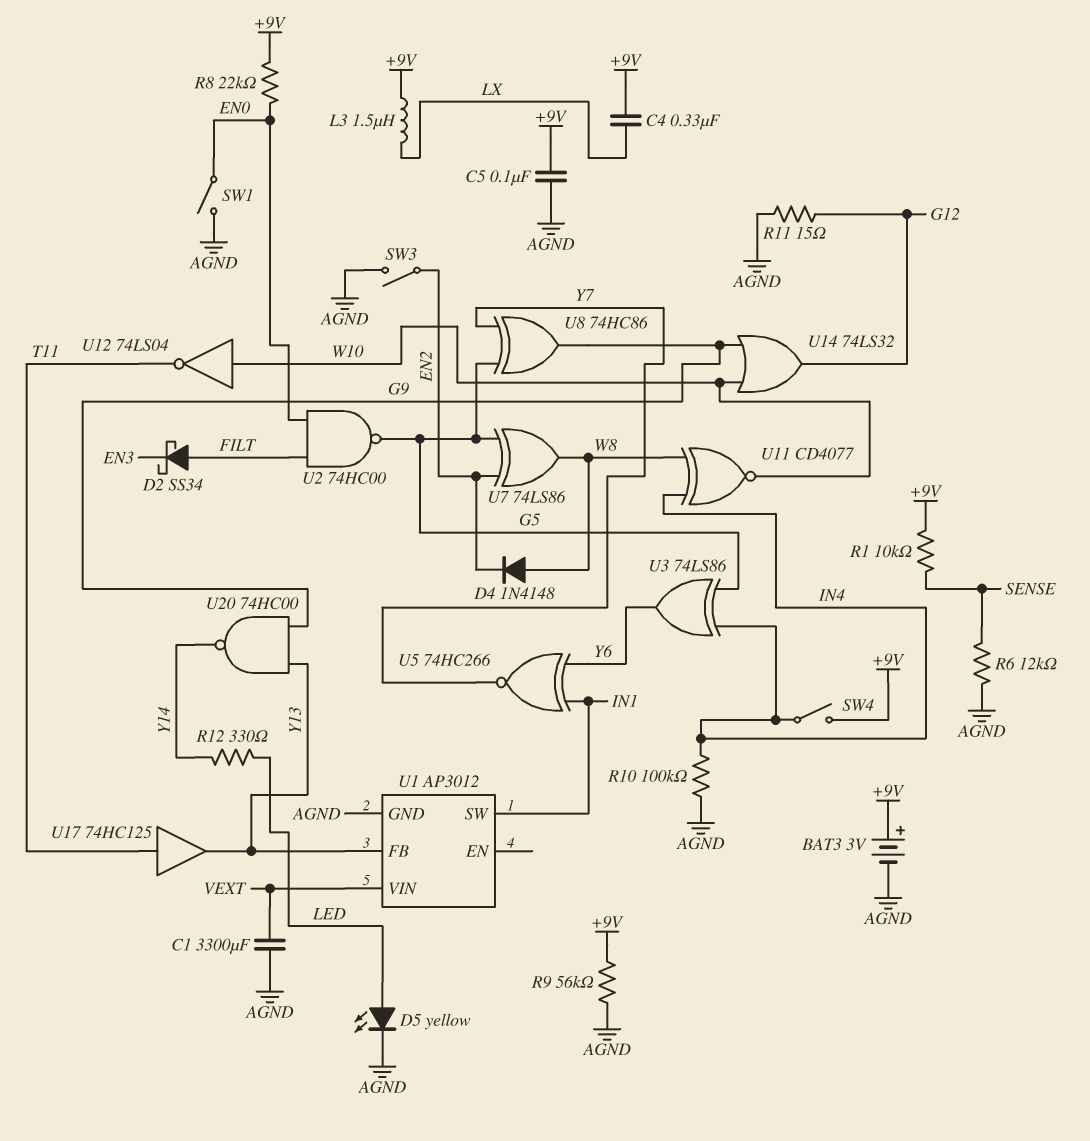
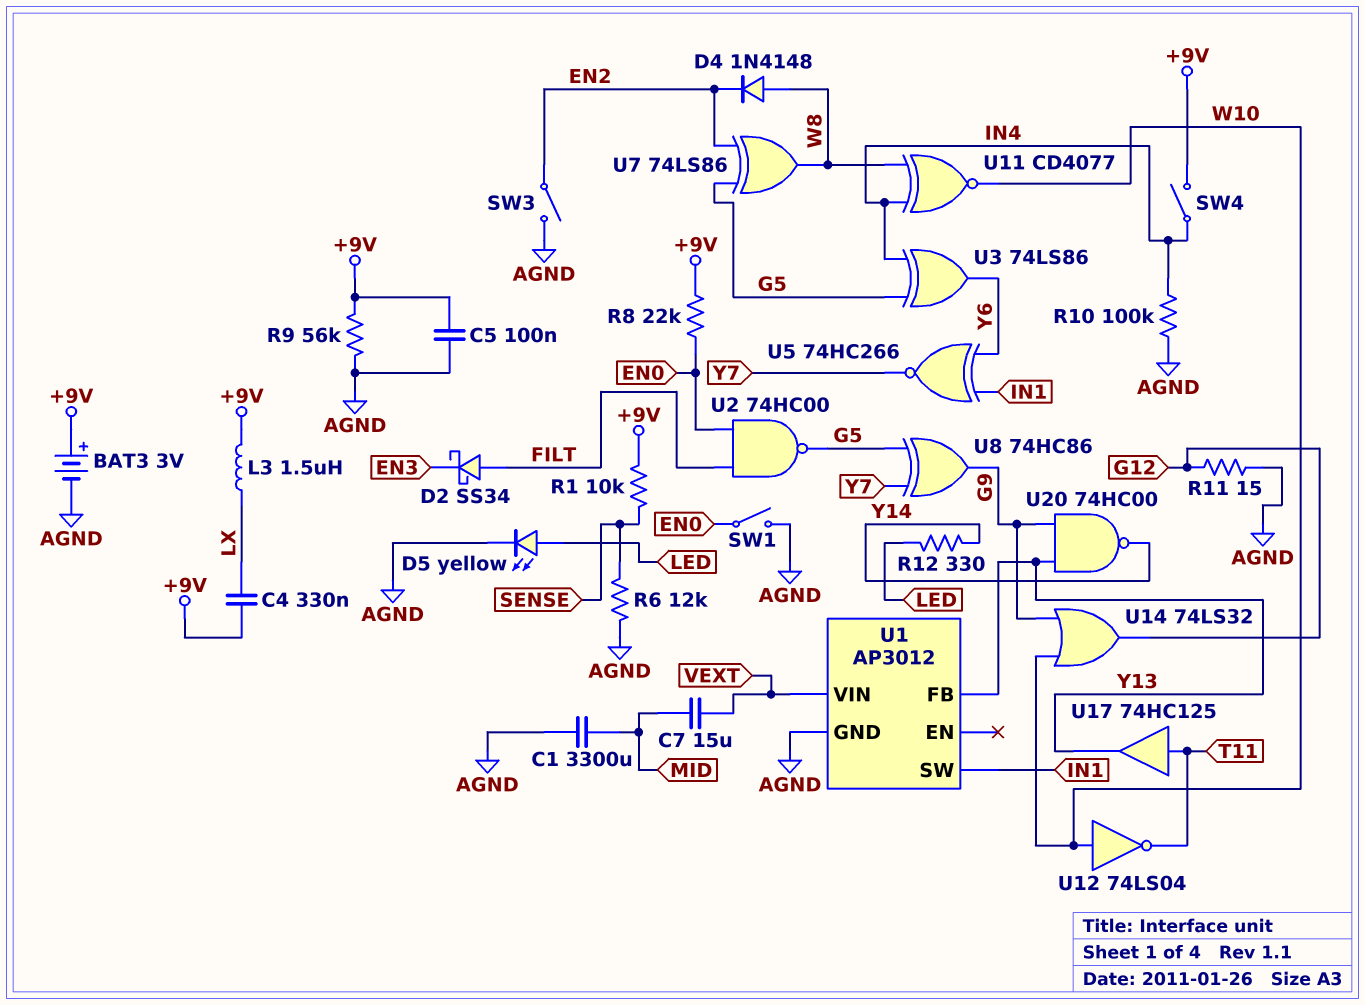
C1: 3300uF (AGND, VEXT) -> 3300uF (AGND, MID)
C7: none -> 15uF (MID, VEXT)

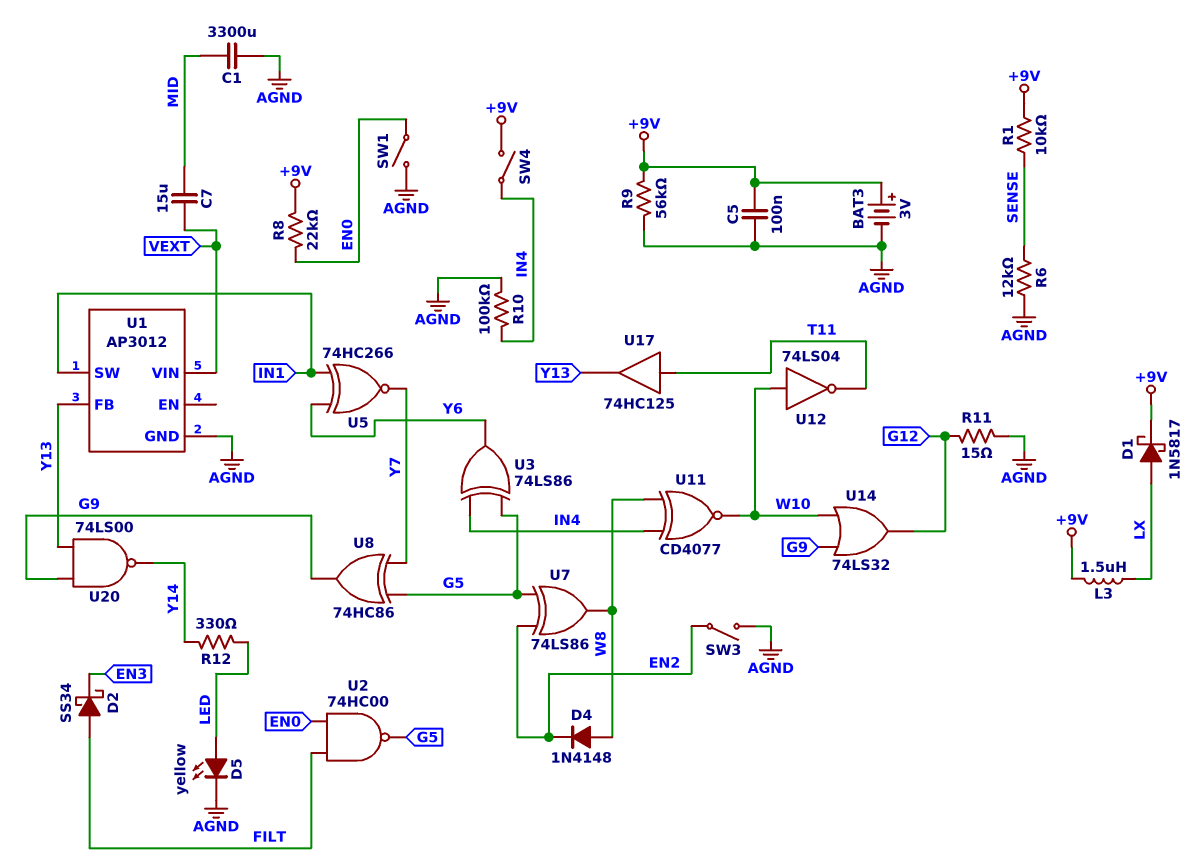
C4: 330nF (+9V, LX) -> none
D1: none -> schottky 1N5817 (A LX, K +9V)
U20: NAND 74HC00 (in G9, in Y13, out Y14) -> NAND 74LS00 (in G9, in Y13, out Y14)

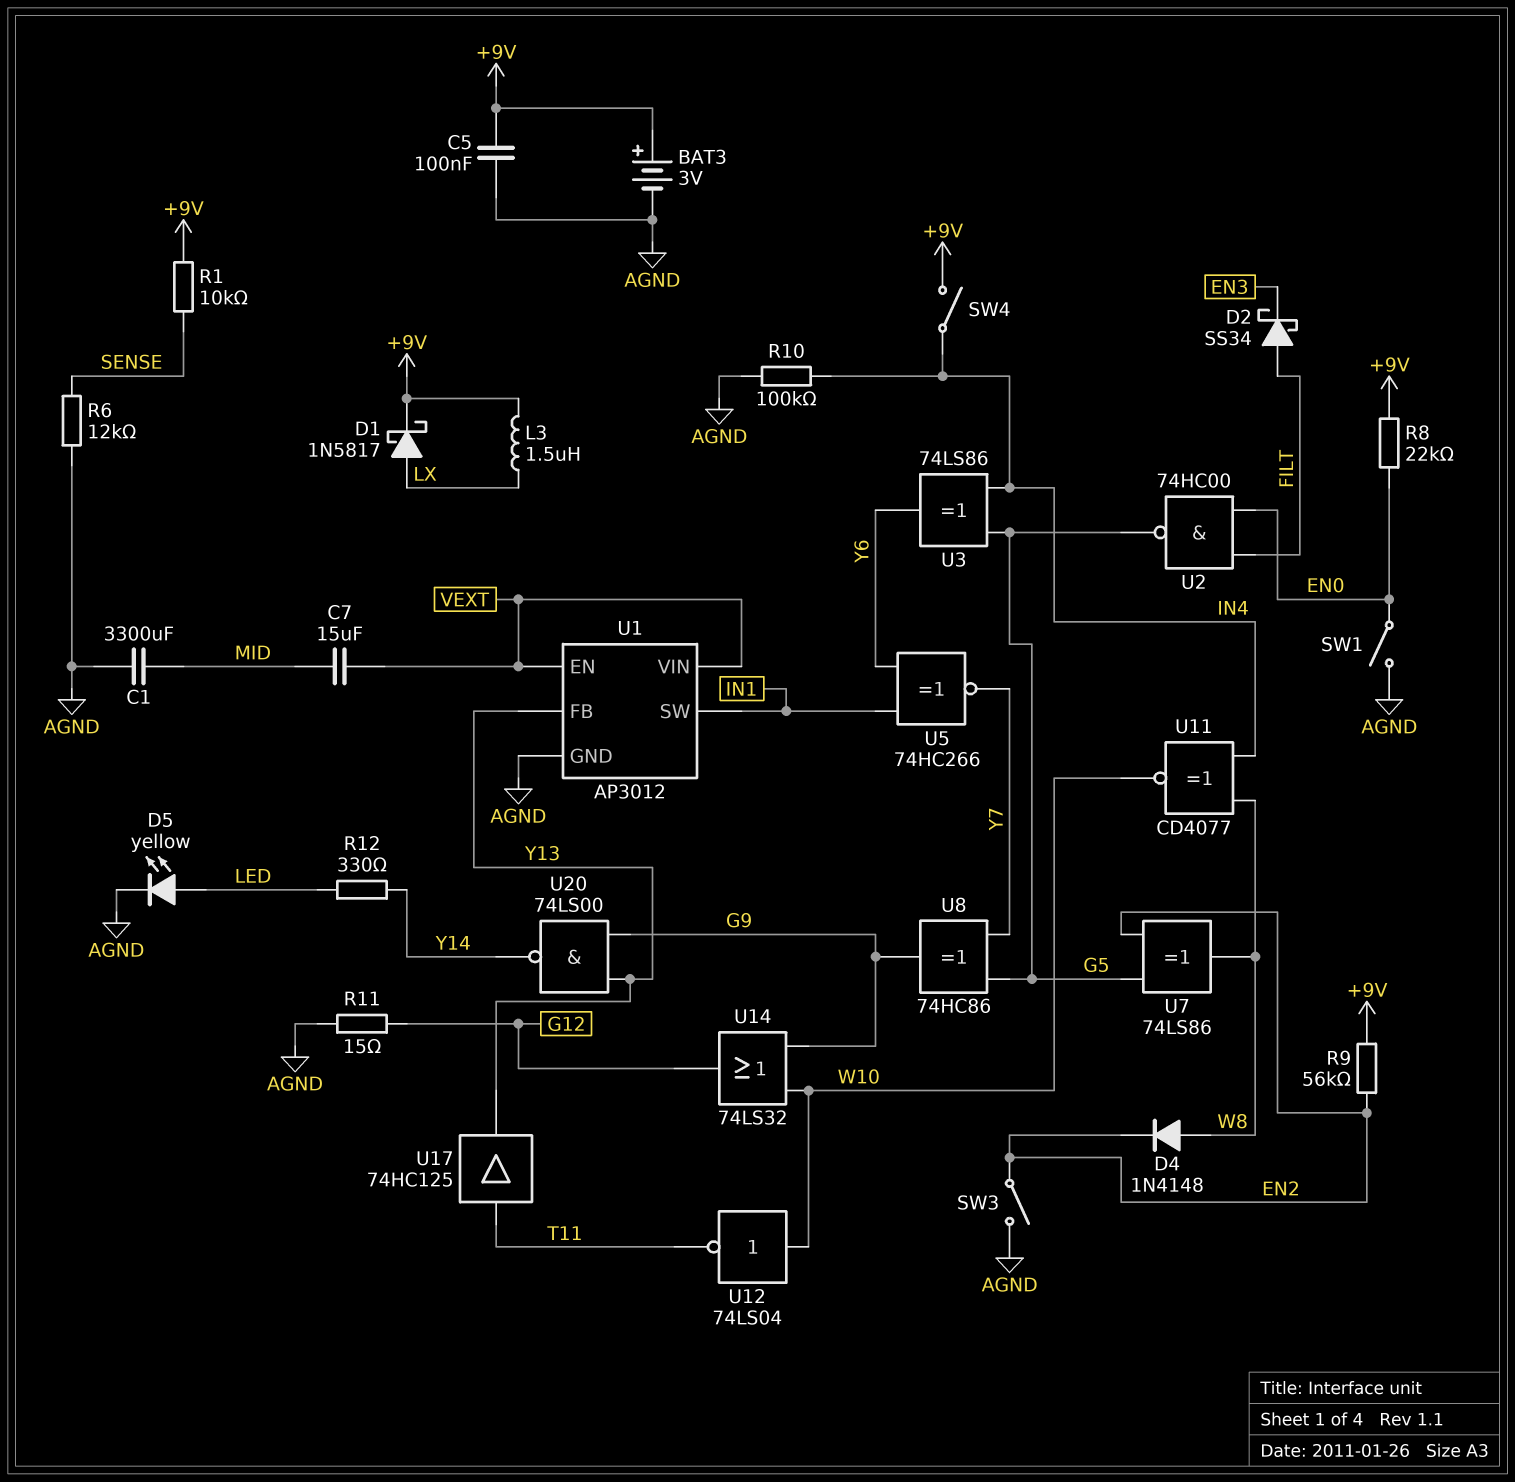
R9: 56k (+9V, AGND) -> 56k (+9V, EN2)
U1 pin EN: none -> VEXT

